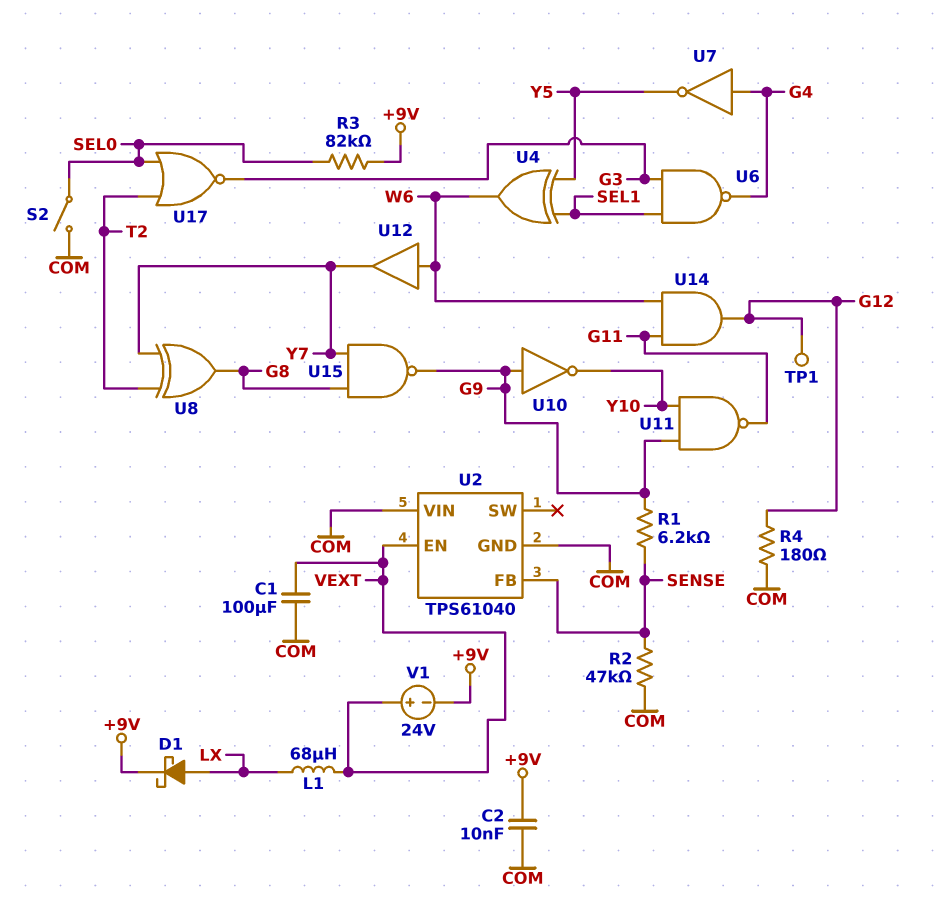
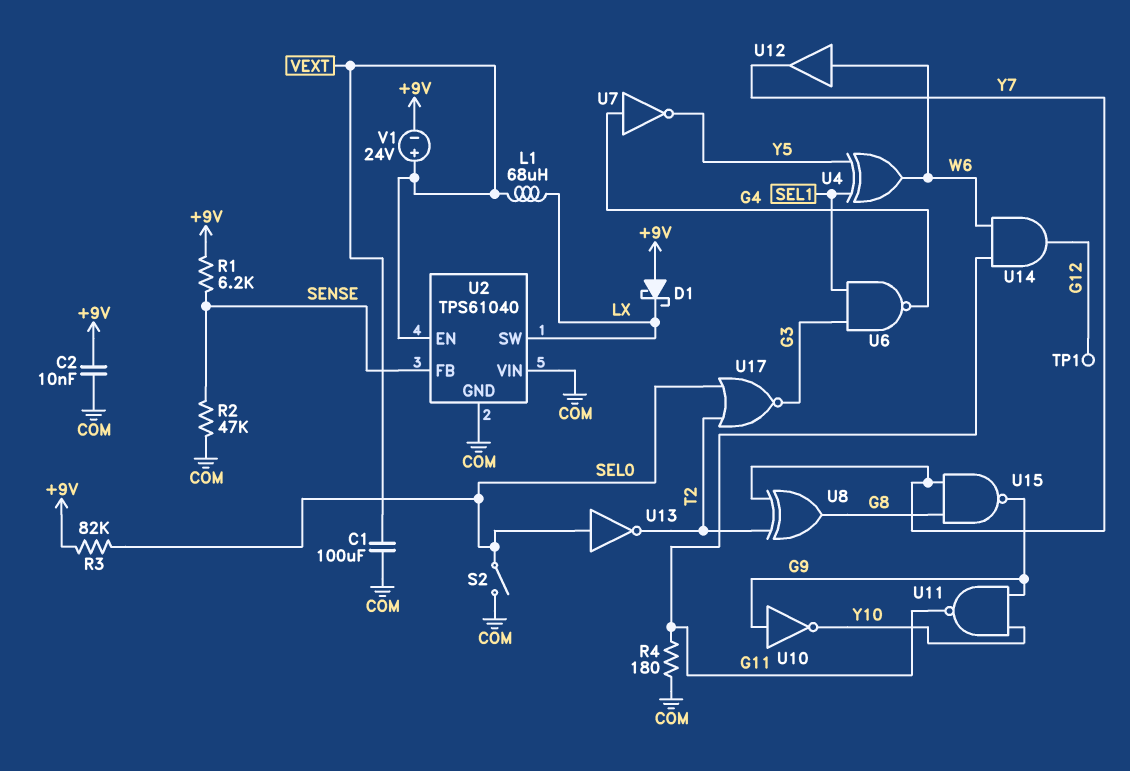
D1: schottky (A LX, K +9V) -> schottky (A +9V, K LX)
R1: 6.2k (G9, SENSE) -> 6.2k (+9V, SENSE)
R4: 180 (COM, G12) -> 180 (COM, G11)
U2 pin SW: none -> LX
U13: none -> NOT (in SEL0, out T2)

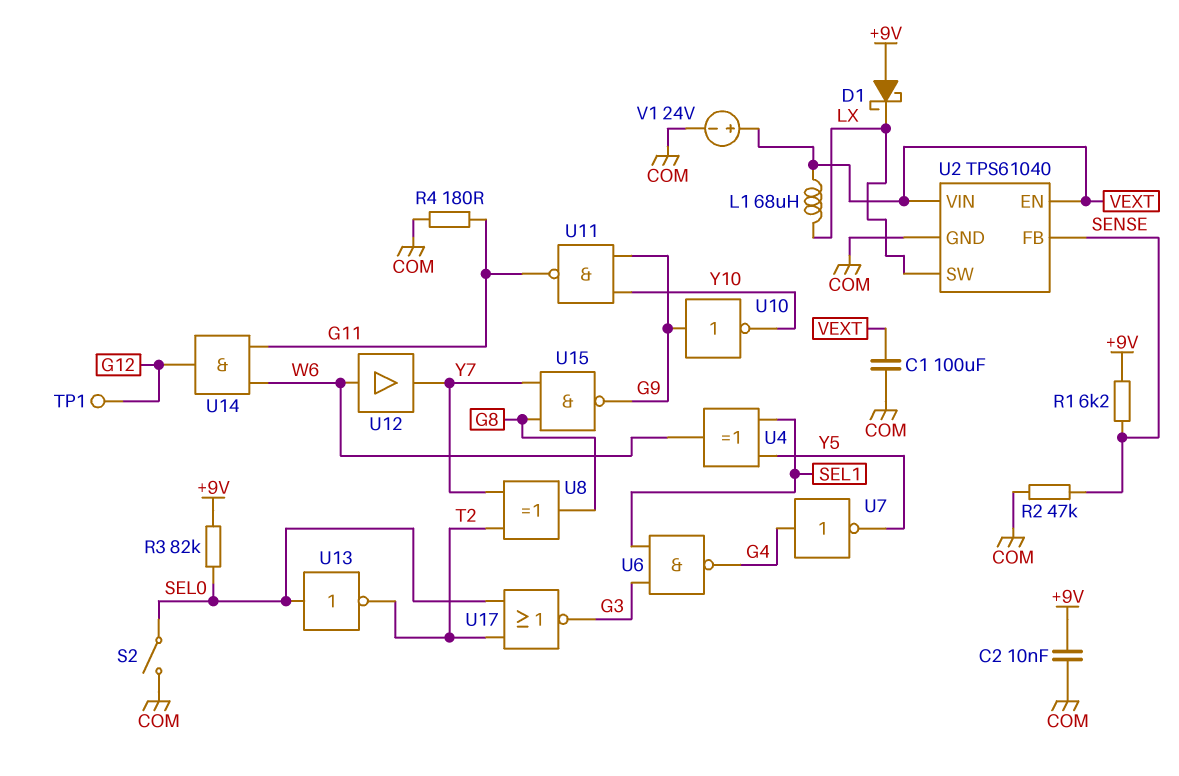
U2 pin VIN: COM -> VEXT
V1: 24V (plus VEXT, minus +9V) -> 24V (plus VEXT, minus COM)

